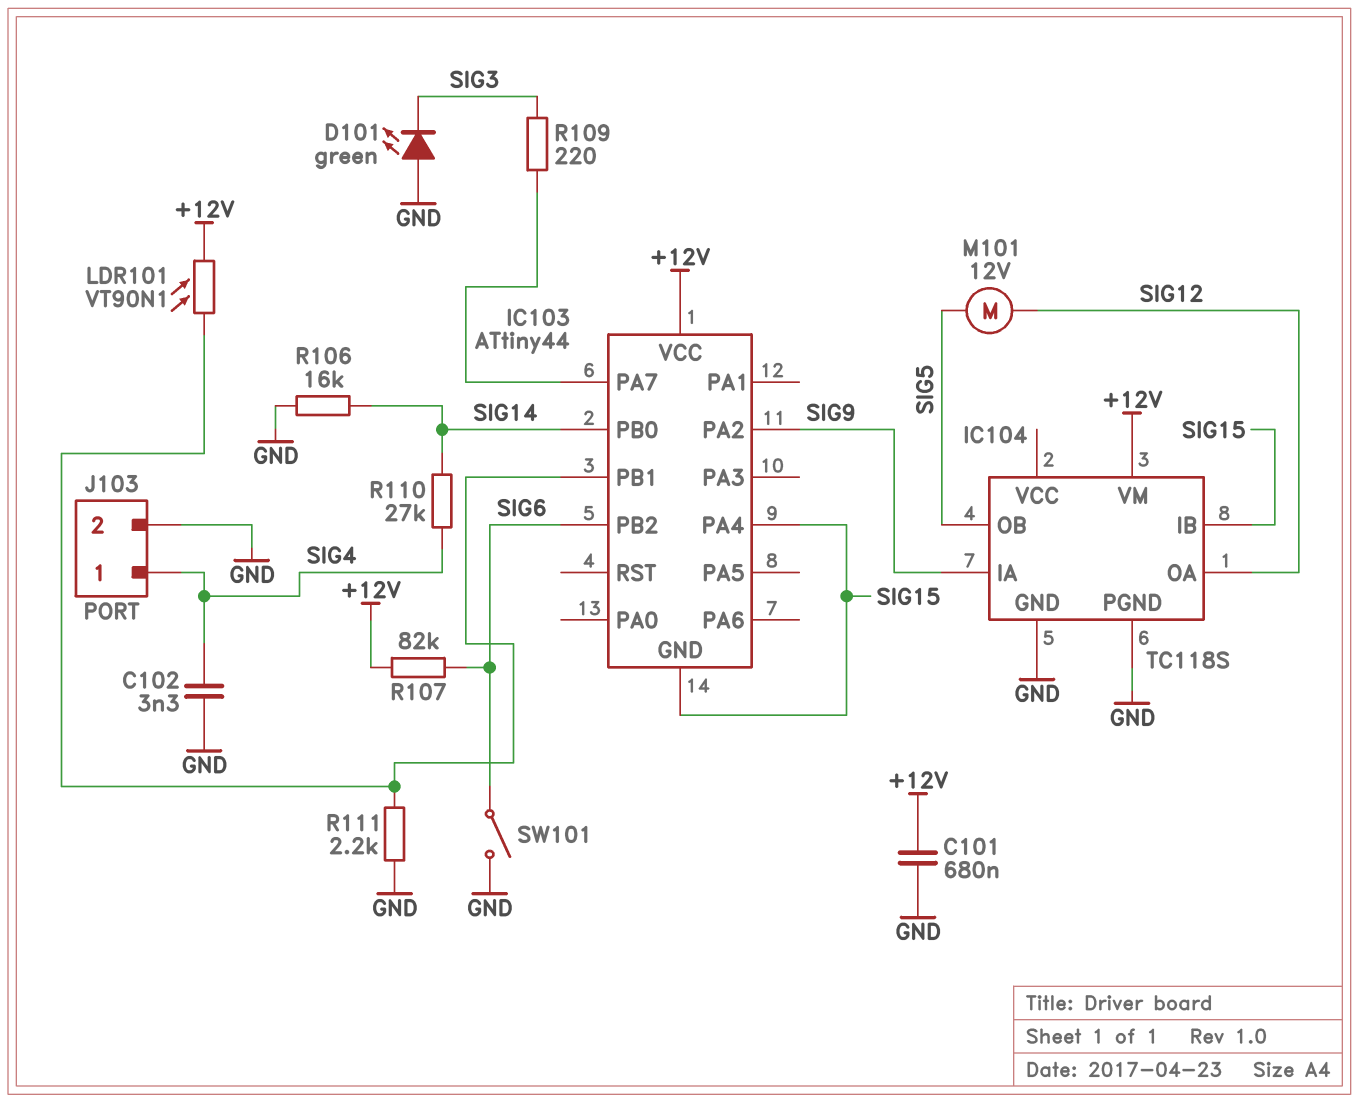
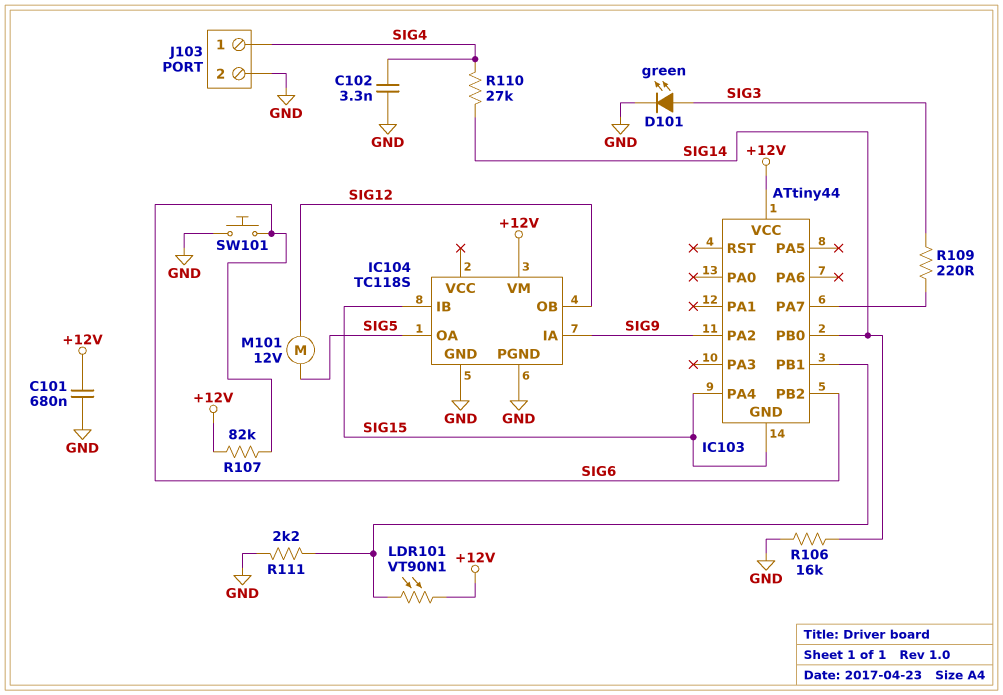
D101: LED green (A GND, K SIG3) -> LED green (A SIG3, K GND)
IC104 pin OA: SIG12 -> SIG5
IC104 pin OB: SIG5 -> SIG12
SW101: switch (GND, SIG6) -> button (GND, SIG6)

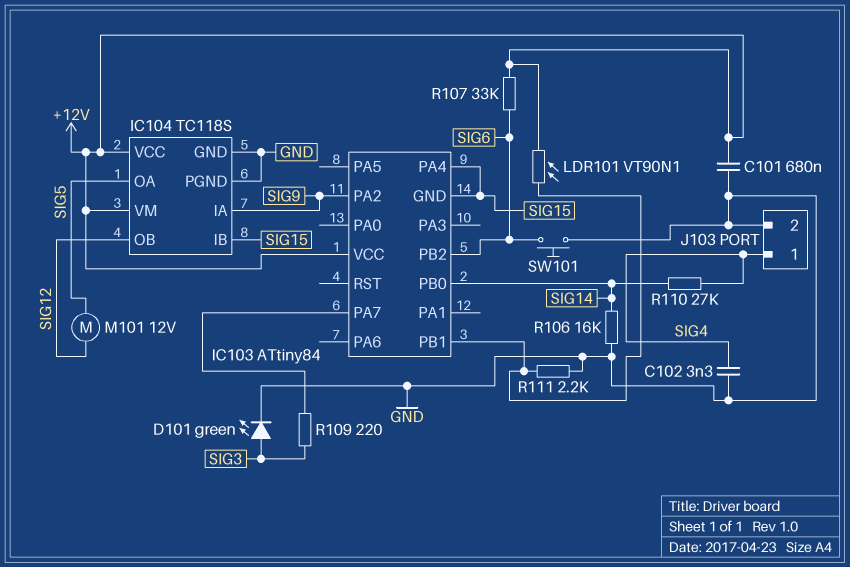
IC103: ATtiny44 -> ATtiny84
IC104 pin VCC: none -> +12V
R107: 82k (+12V, SIG6) -> 33k (+12V, SIG6)

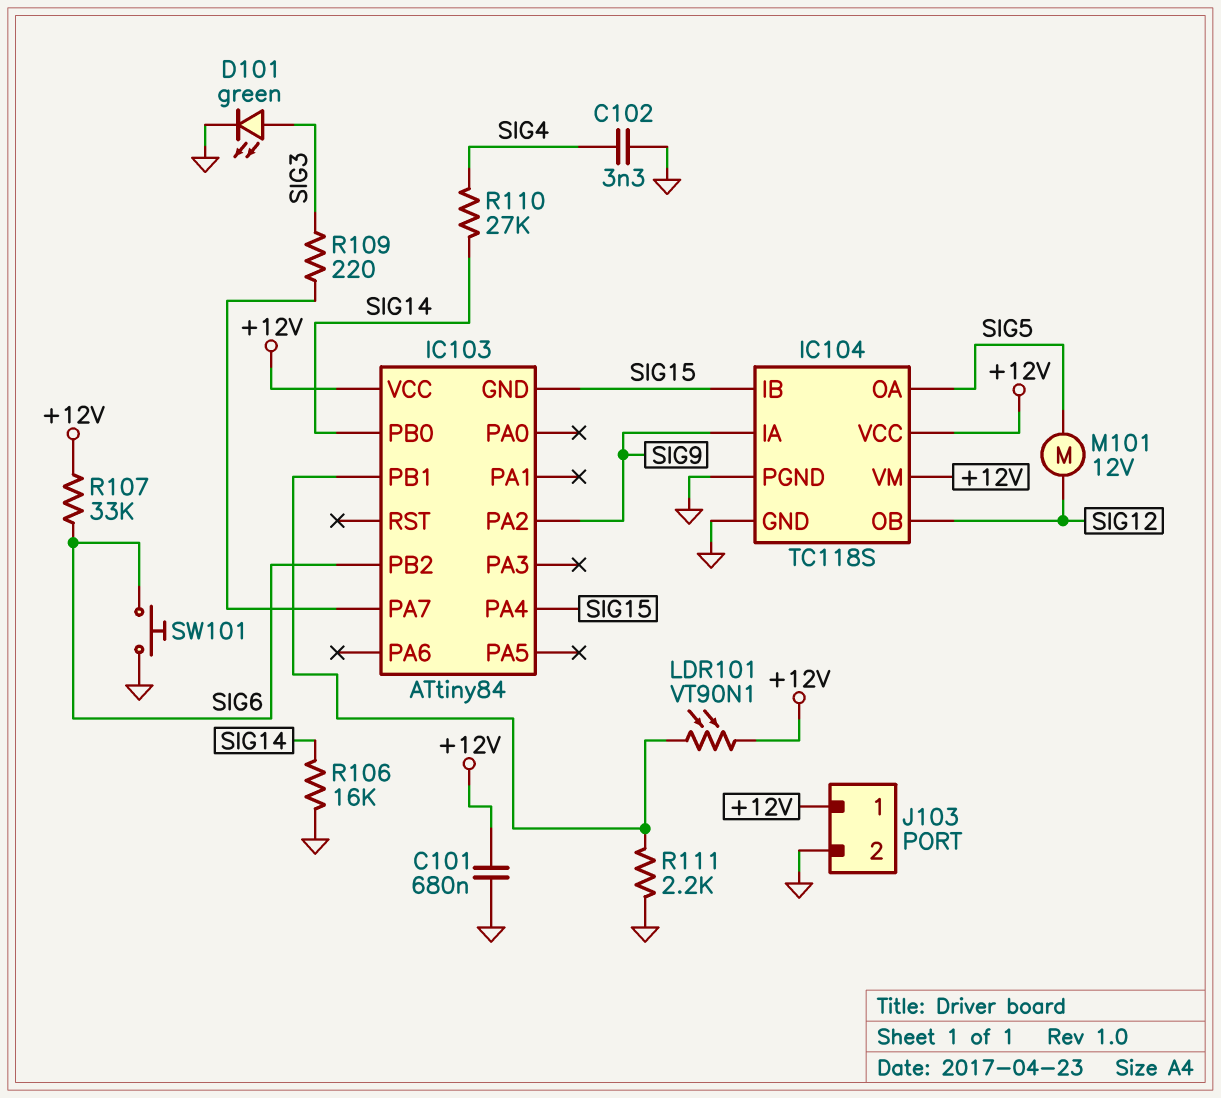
J103 pin 1: SIG4 -> +12V

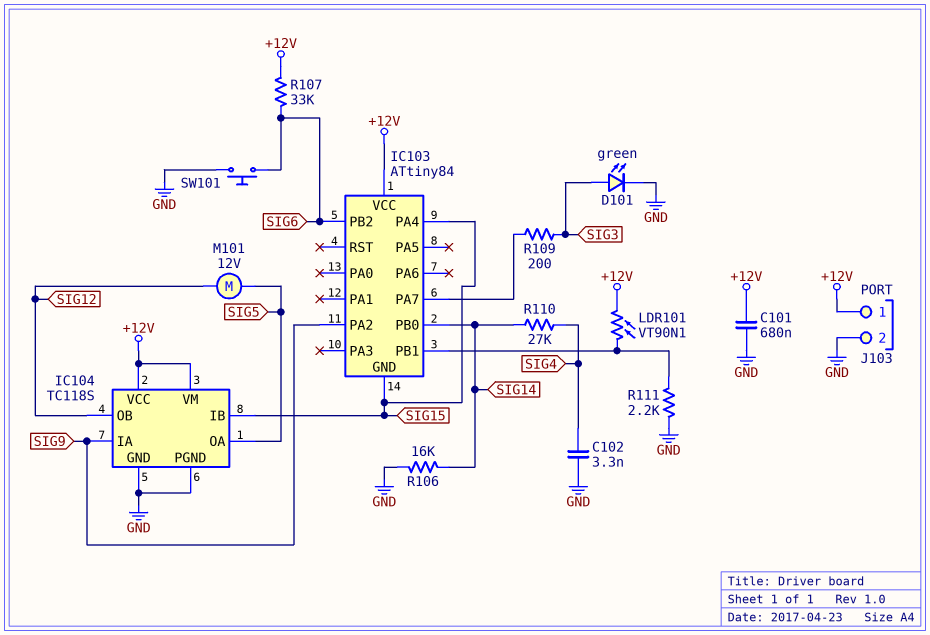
R109: 220 (IC103/PA7, SIG3) -> 200 (IC103/PA7, SIG3)

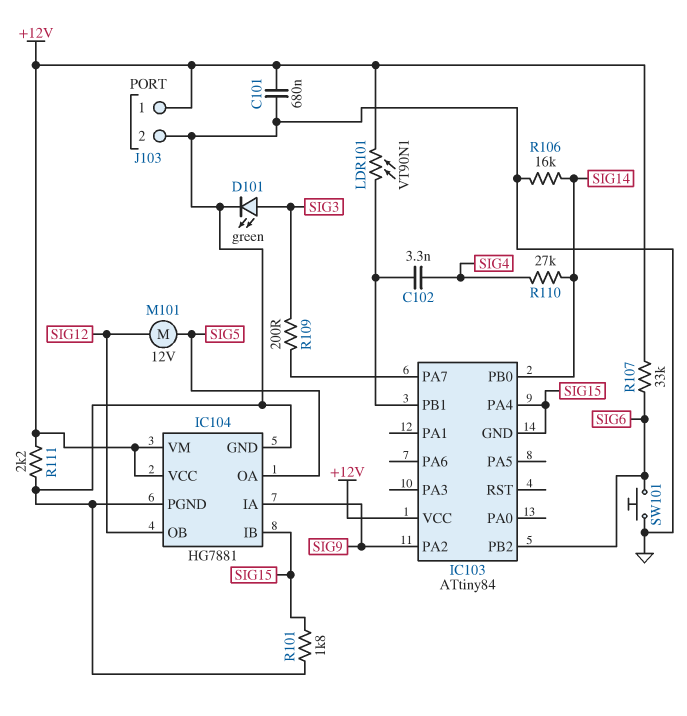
C102: 3.3nF (GND, SIG4) -> 3.3nF (IC103/PB1, SIG4)
IC104: TC118S -> HG7881
R101: none -> 1.8k (GND, SIG15)
R111: 2.2k (GND, IC103/PB1) -> 2.2k (+12V, GND)

